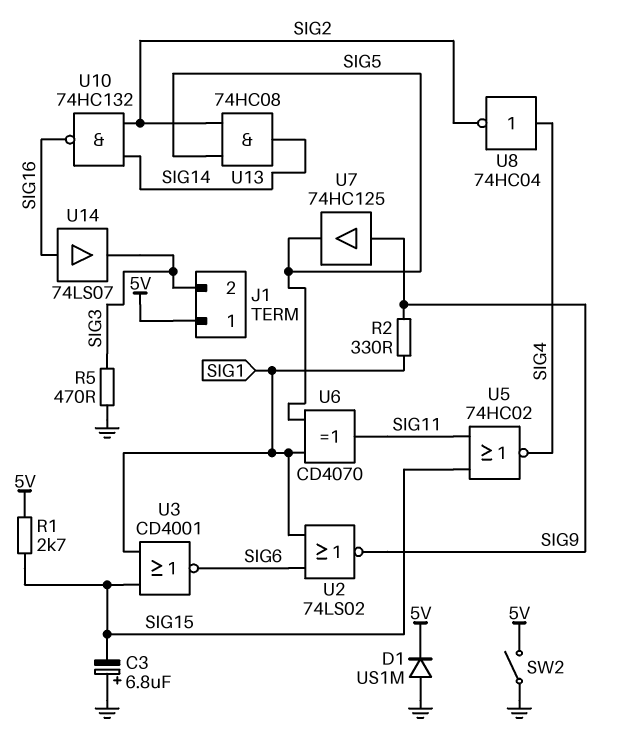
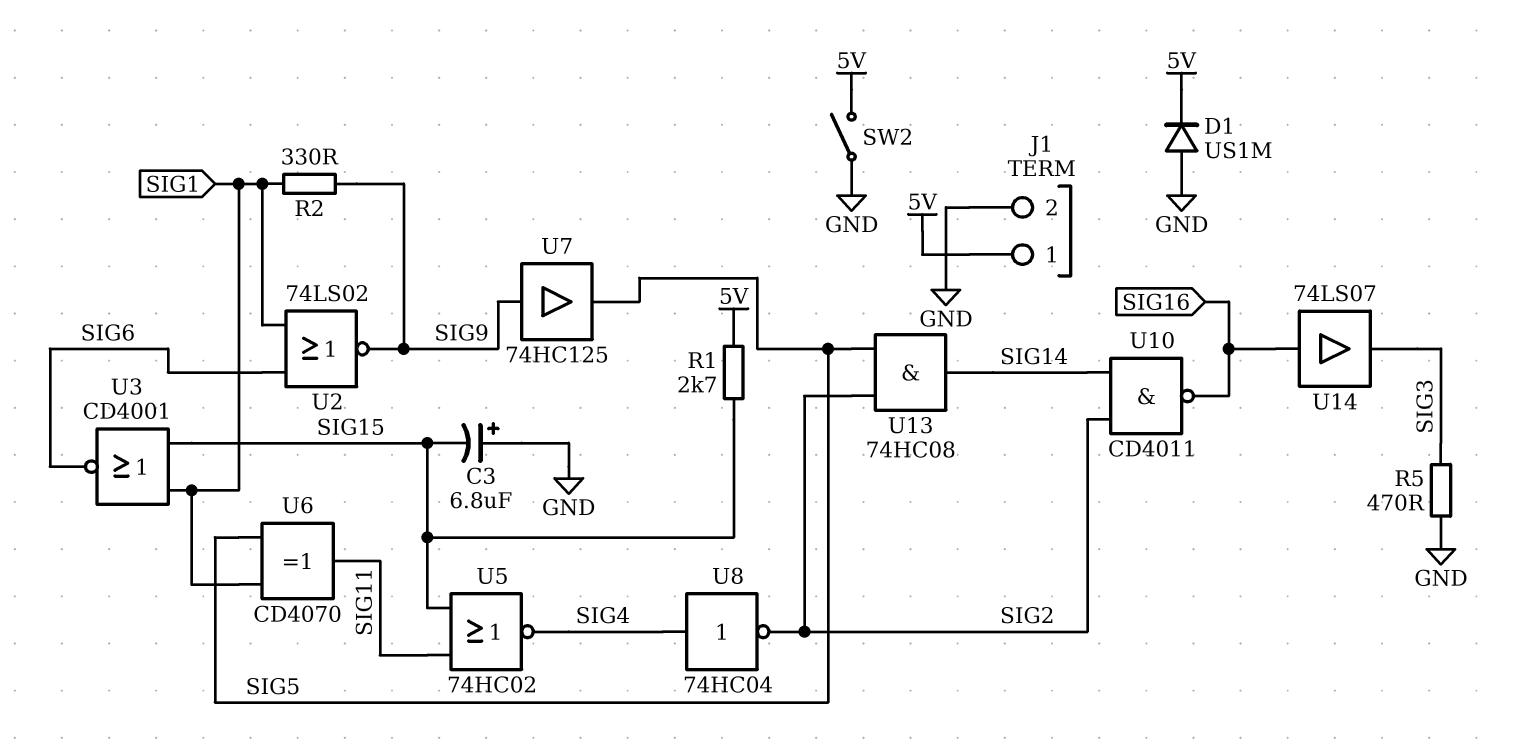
J1 pin 2: SIG3 -> GND
U10: NAND 74HC132 (in SIG2, in SIG14, out SIG16) -> NAND CD4011 (in SIG2, in SIG14, out SIG16)

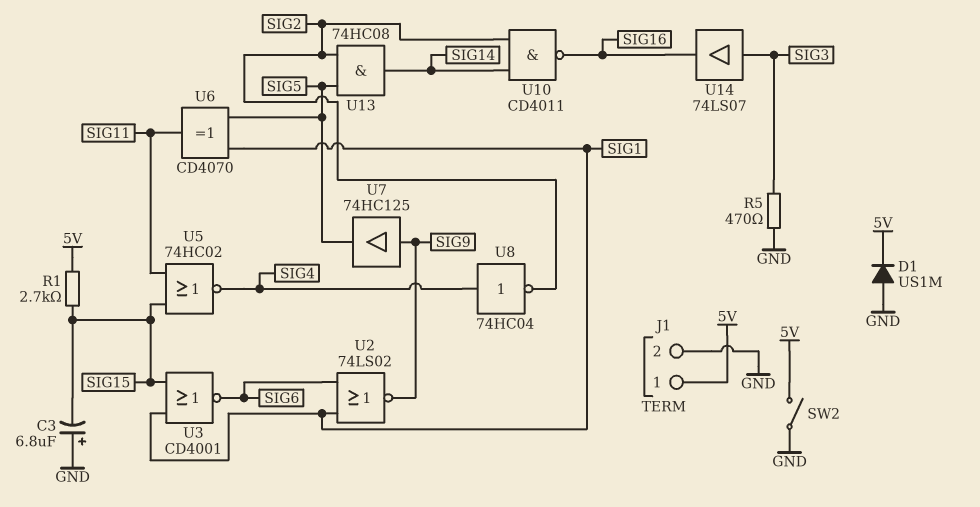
R2: 330 (SIG1, SIG9) -> none
U14: buffer 74LS07 (in SIG16, out SIG3) -> buffer 74LS07 (in SIG3, out SIG16)

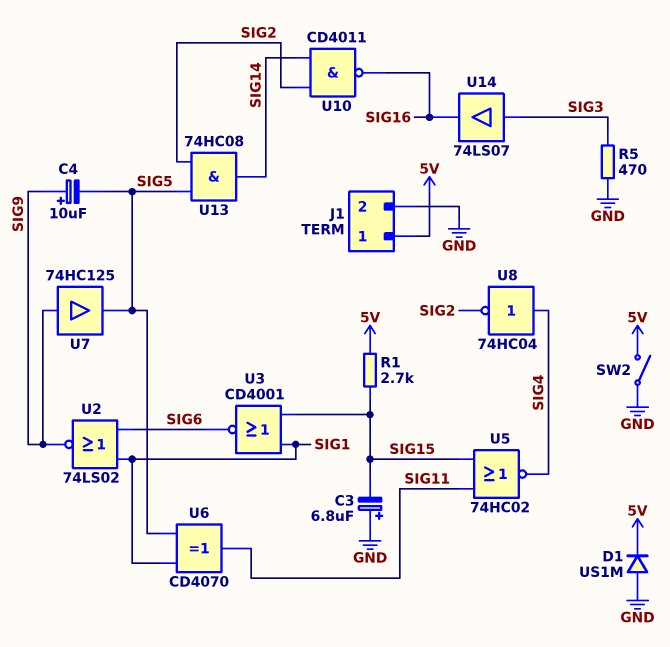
C4: none -> 10uF (plus SIG9, minus SIG5)

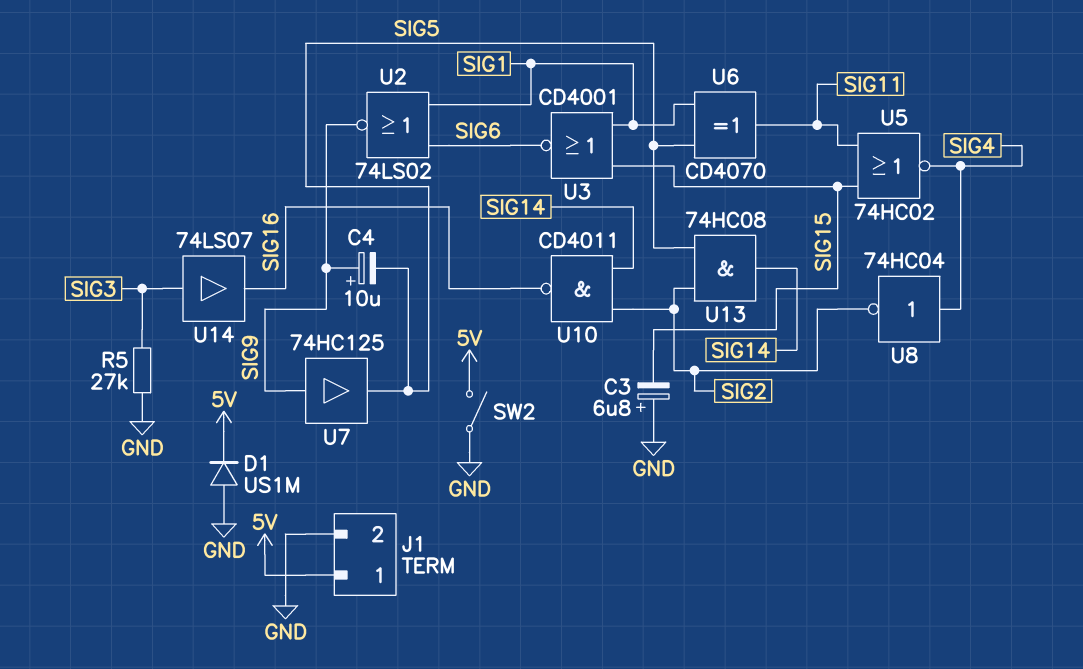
R1: 2.7k (5V, SIG15) -> none
R5: 470 (GND, SIG3) -> 27k (GND, SIG3)

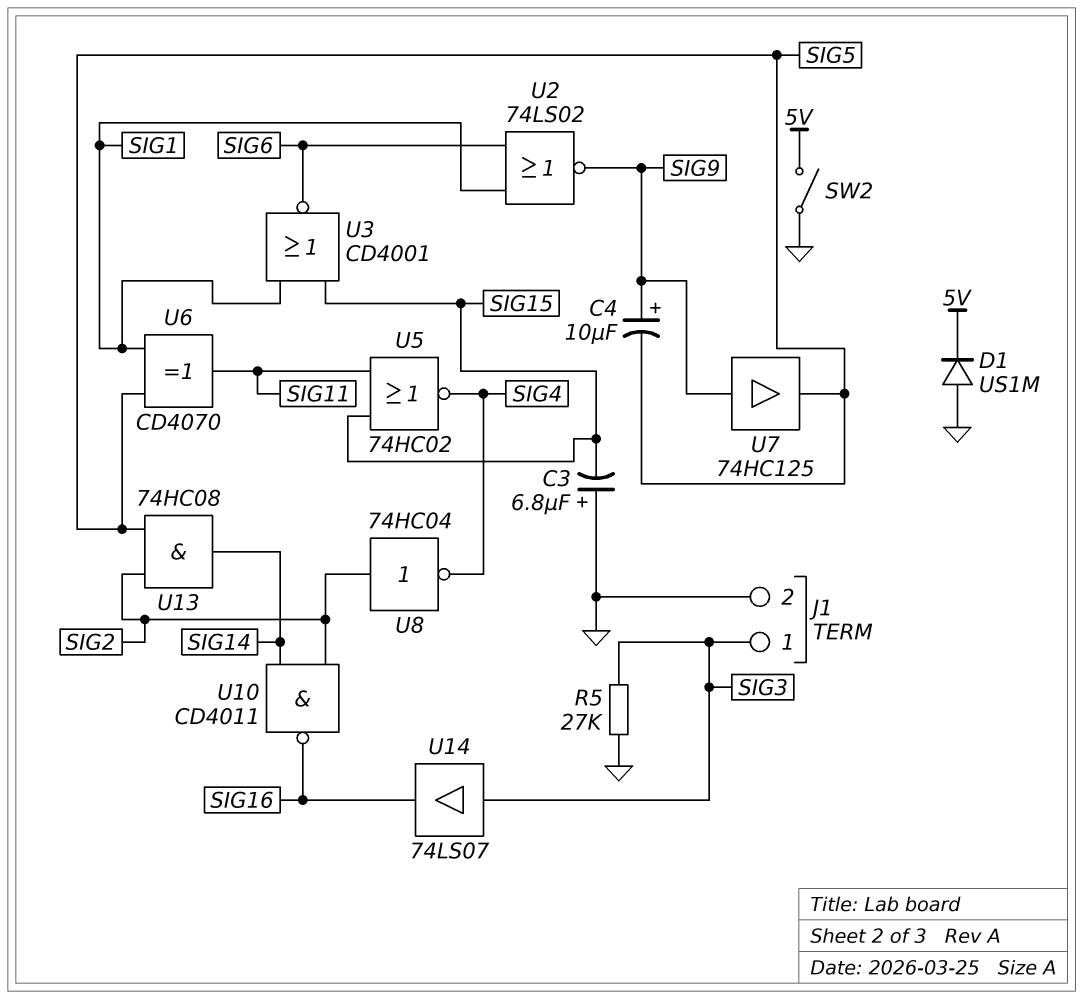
J1 pin 1: 5V -> SIG3
U8: NOT 74HC04 (in SIG4, out SIG2) -> NOT 74HC04 (in SIG2, out SIG4)

